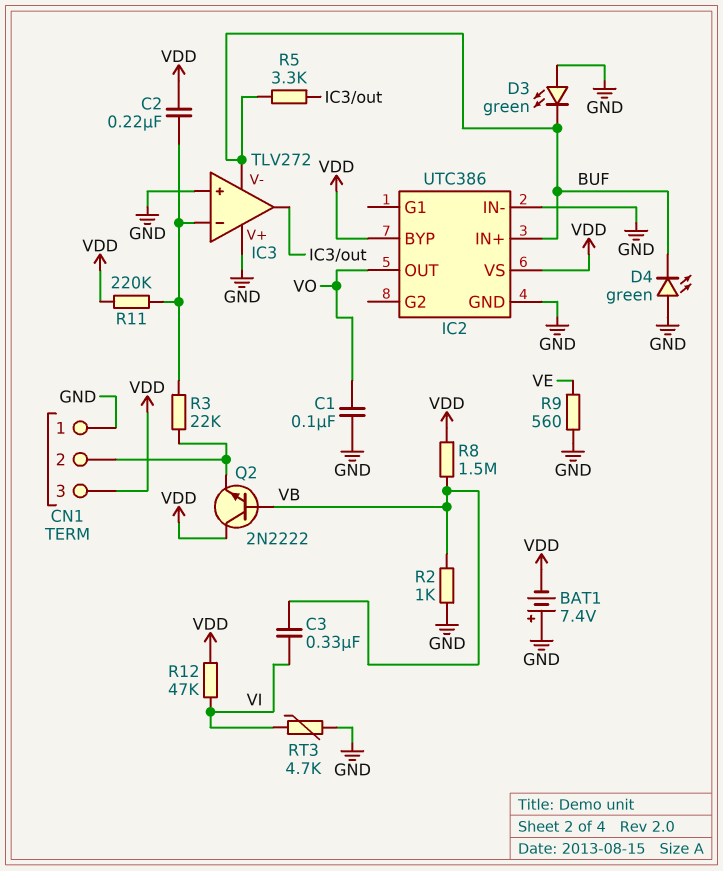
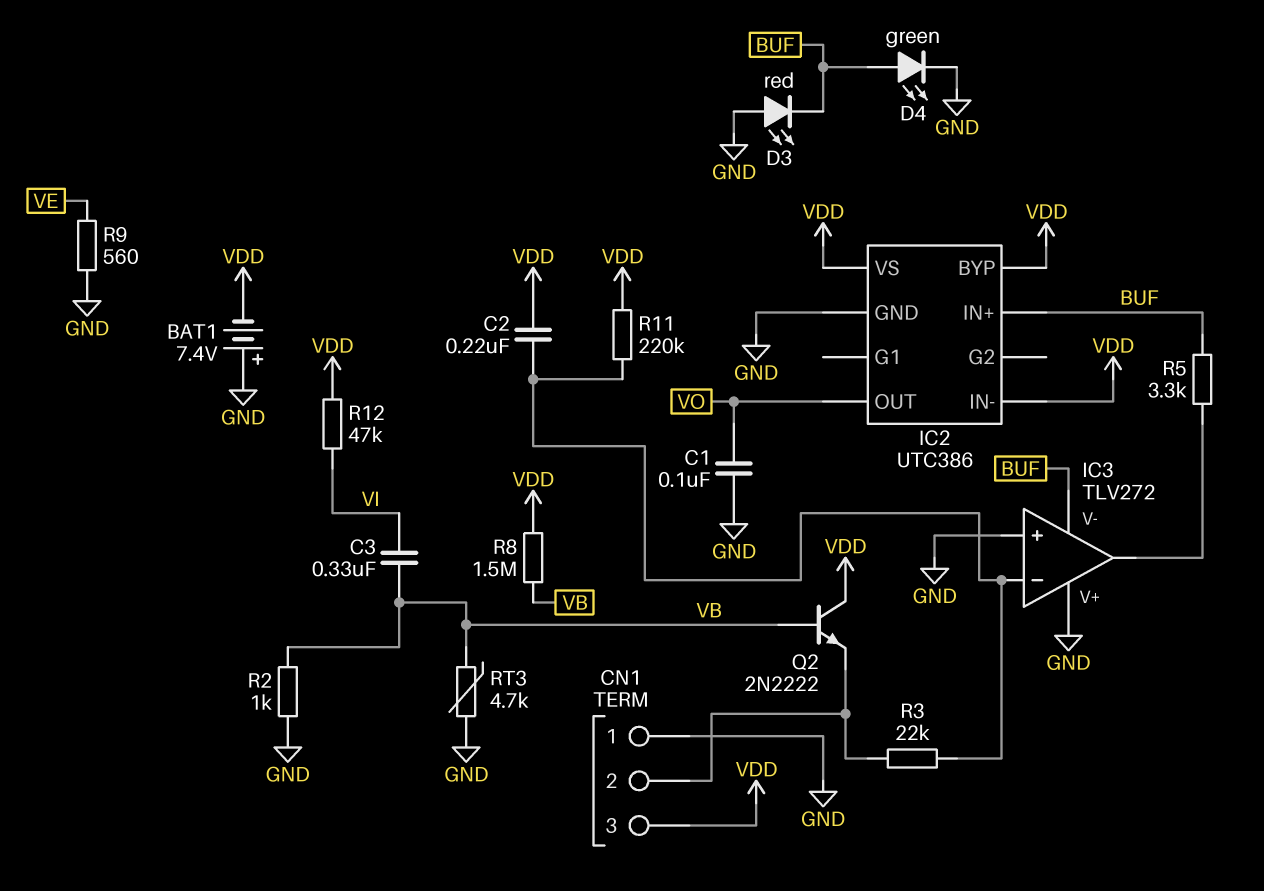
D3: LED green (A GND, K BUF) -> LED red (A GND, K BUF)
D4: LED green (A GND, K BUF) -> LED green (A BUF, K GND)
IC2 pin IN-: GND -> VDD
RT3: 4.7k (GND, VI) -> 4.7k (GND, VB)

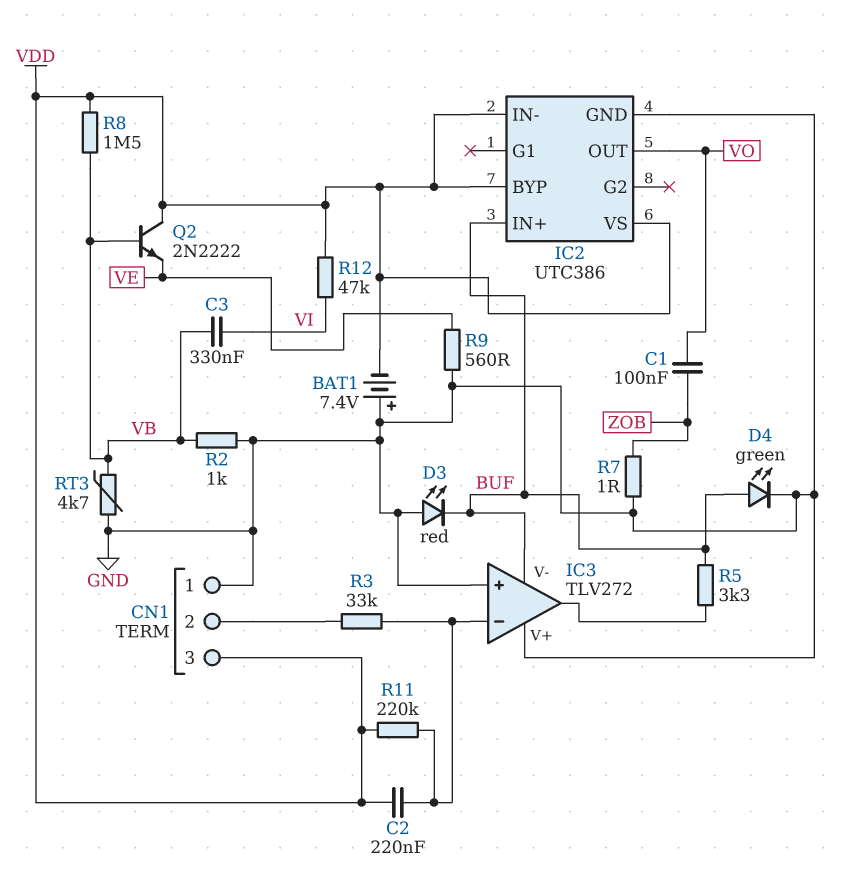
C1: 100nF (GND, VO) -> 100nF (VO, ZOB)
Q2: NPN 2N2222 (B VB, C VDD, E CN1/2) -> NPN 2N2222 (B VB, C VDD, E VE)
R3: 22k (CN1/2, IC3/in-) -> 33k (CN1/2, IC3/in-)
R7: none -> 1 (GND, ZOB)

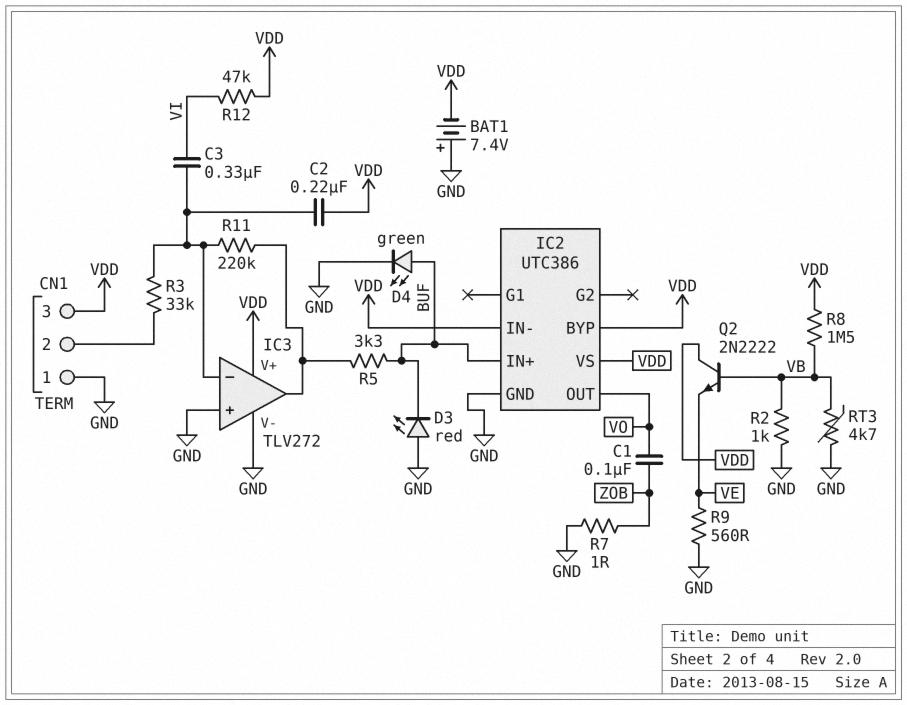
C3: 330nF (VB, VI) -> 330nF (IC3/in-, VI)
IC3 pin V+: GND -> VDD
IC3 pin V-: BUF -> GND
R11: 220k (IC3/in-, VDD) -> 220k (IC3/in-, IC3/out)

